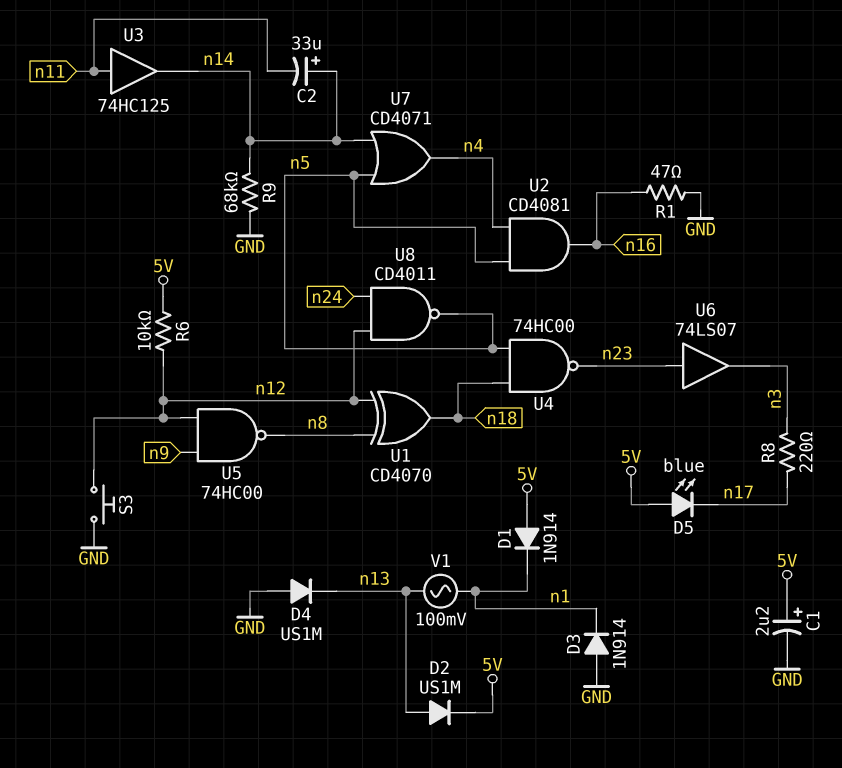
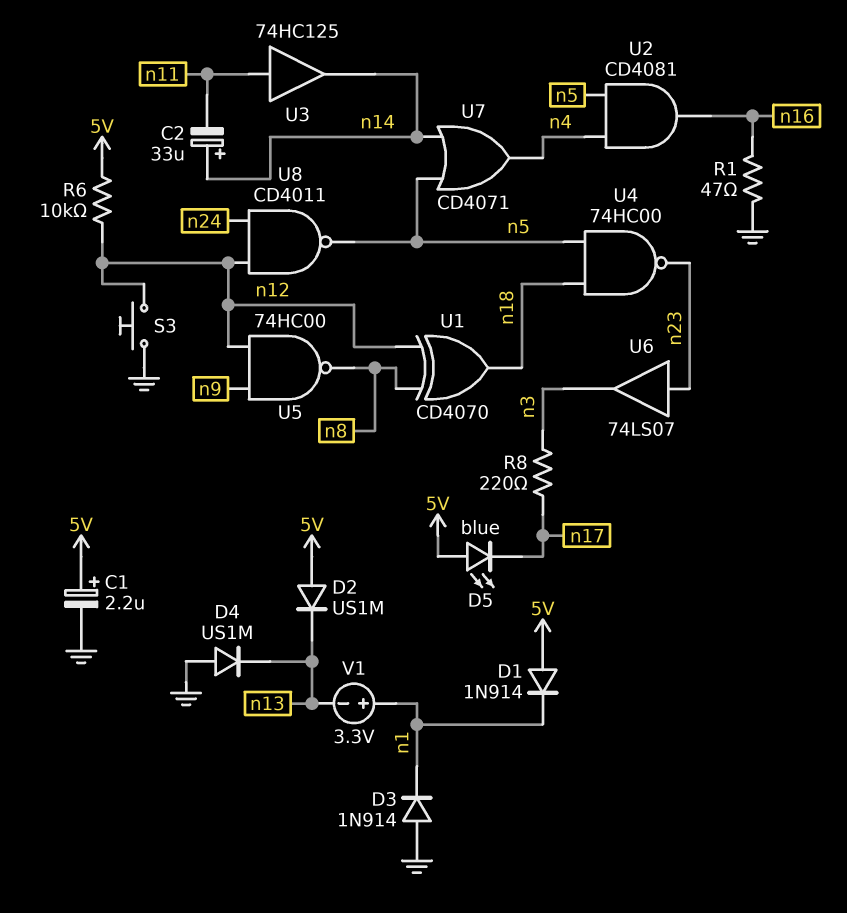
D2: diode US1M (A n13, K 5V) -> diode US1M (A 5V, K n13)
R9: 68k (GND, n14) -> none
V1: AC 100mV (n1, n13) -> 3.3V (plus n1, minus n13)

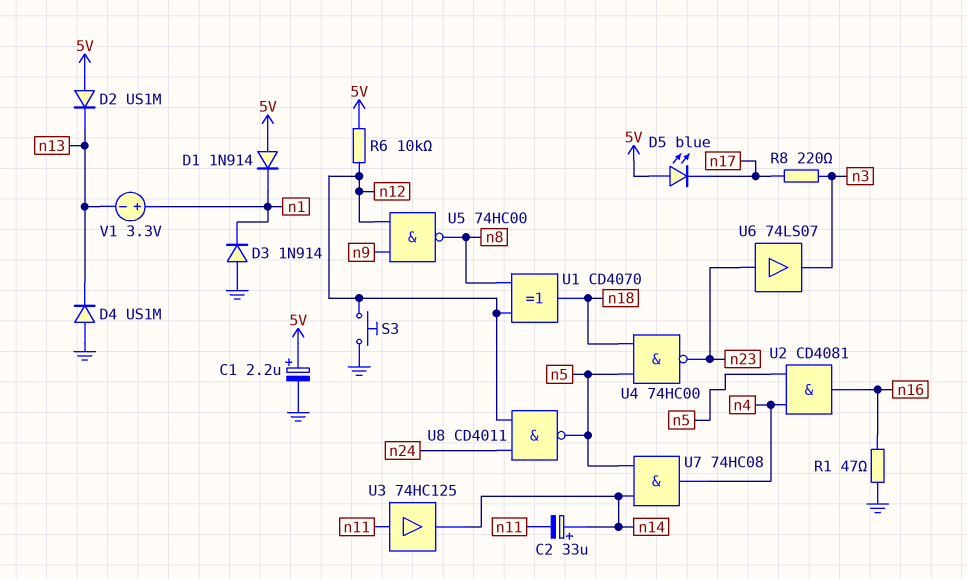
U7: OR CD4071 (in n5, in n14, out n4) -> AND 74HC08 (in n5, in n14, out n4)

